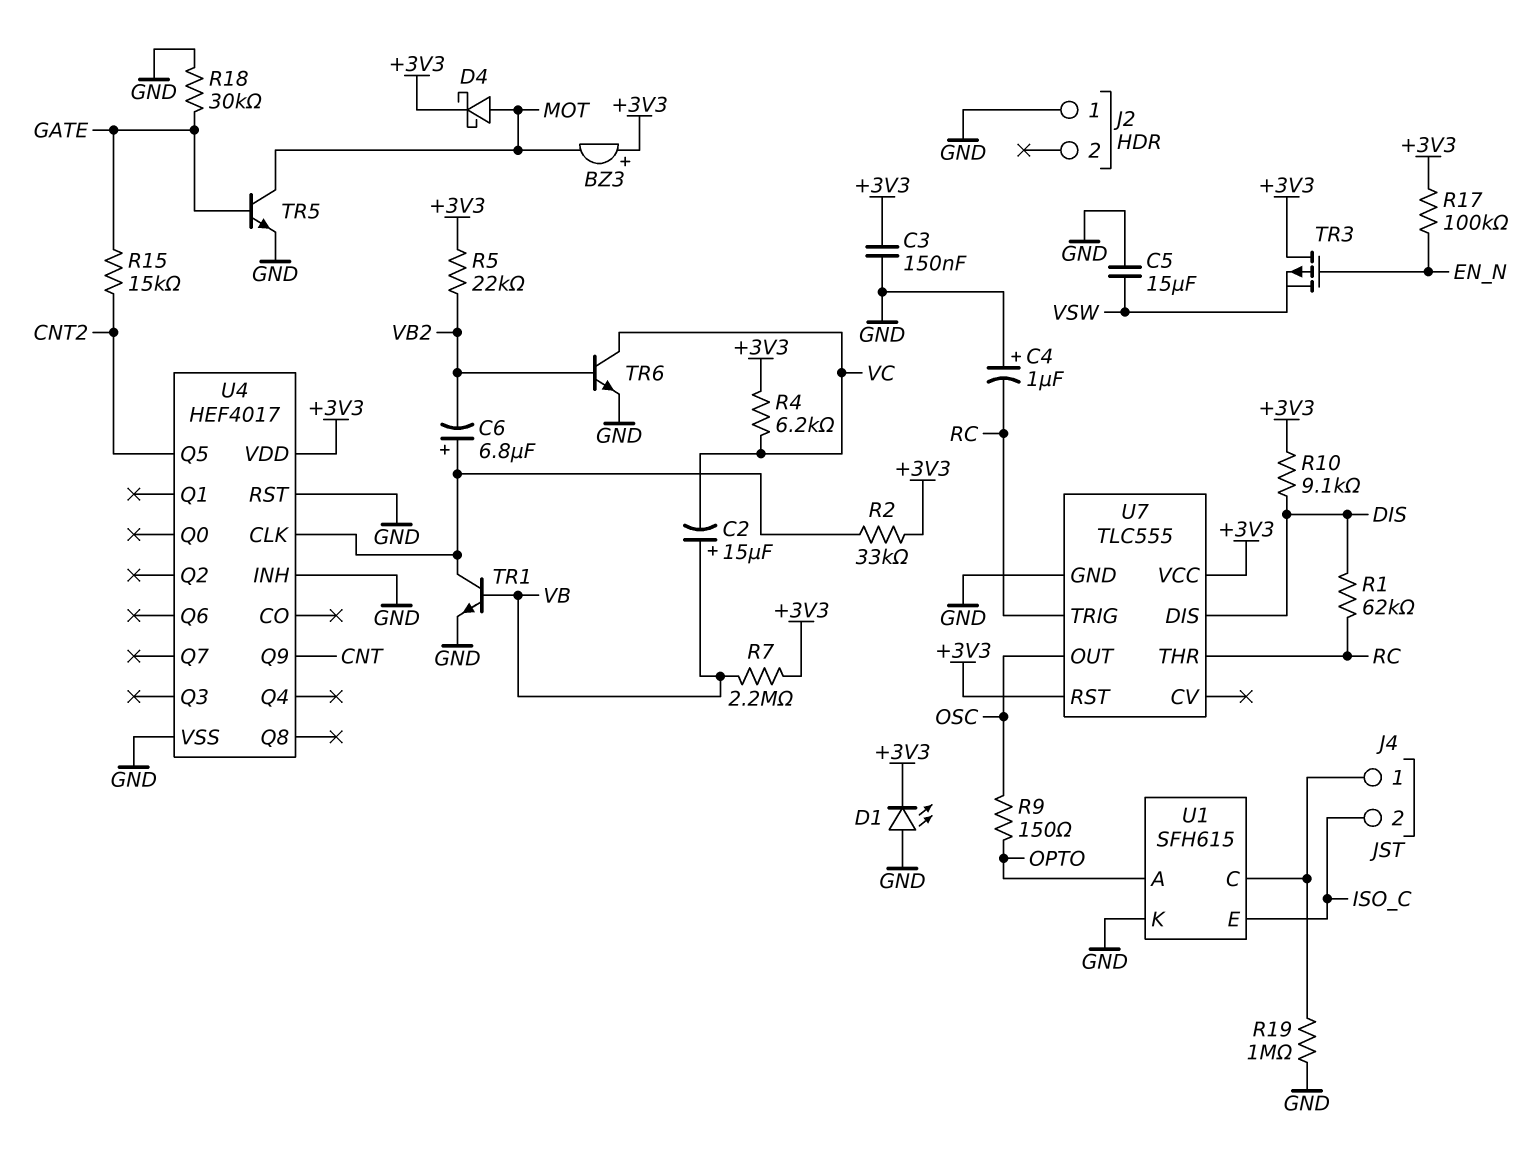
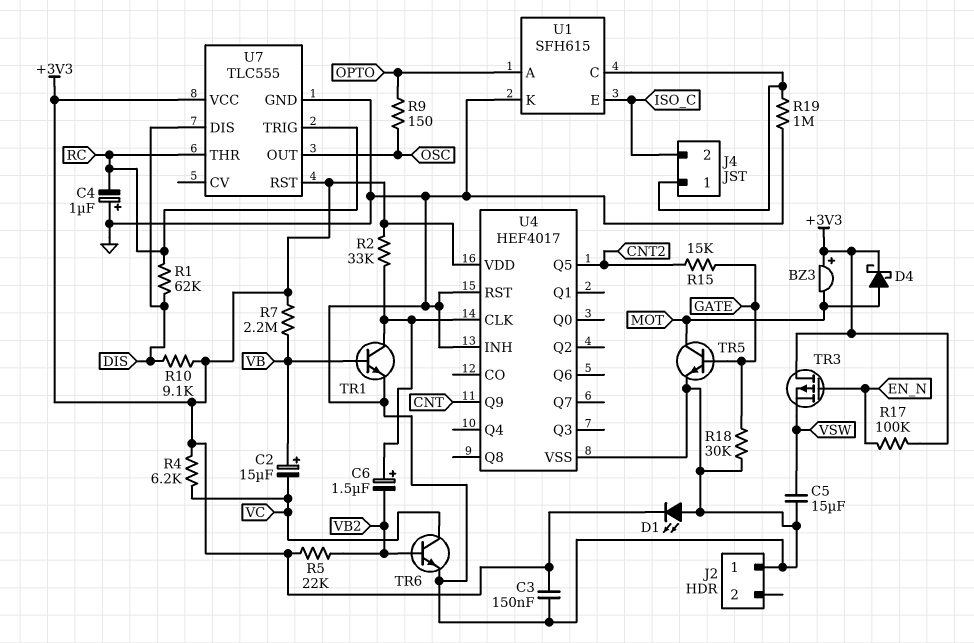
C6: 6.8uF (plus U4/CLK, minus VB2) -> 1.5uF (plus U4/CLK, minus VB2)

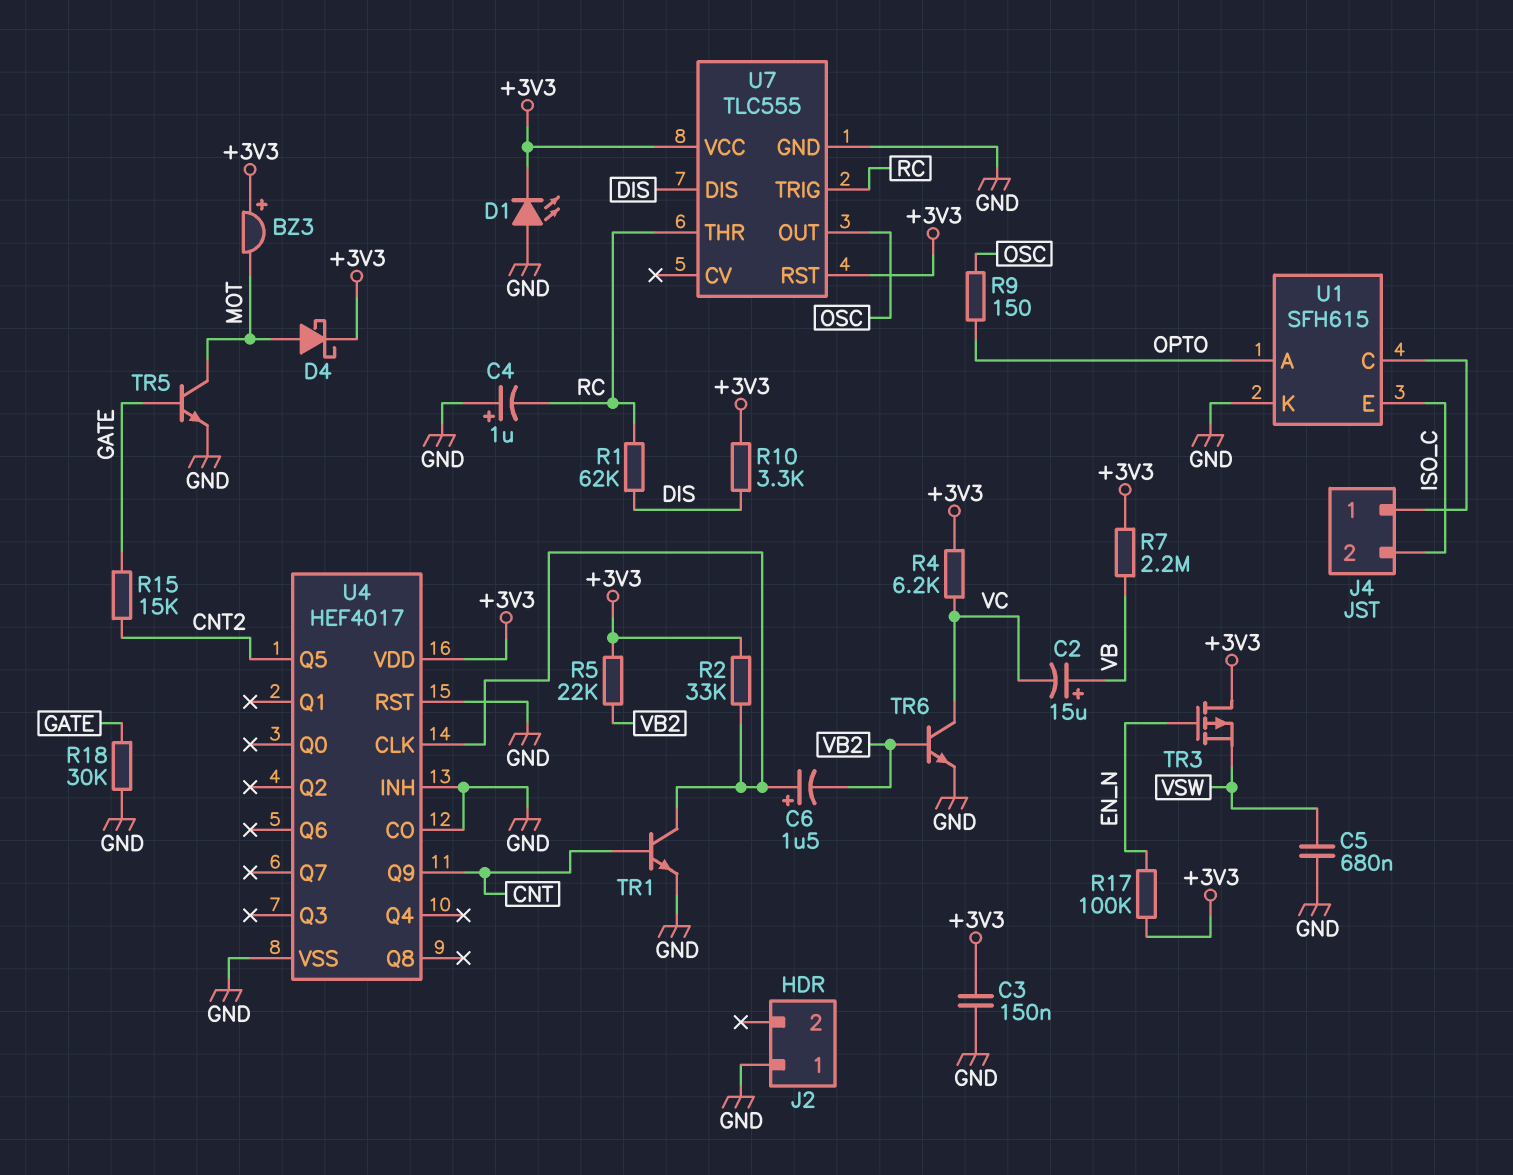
C5: 15uF (GND, VSW) -> 680nF (GND, VSW)
R10: 9.1k (+3V3, DIS) -> 3.3k (+3V3, DIS)
R19: 1M (GND, J4/1) -> none
TR1: NPN (B VB, C U4/CLK, E GND) -> NPN (B CNT, C U4/CLK, E GND)
U4 pin CO: none -> GND

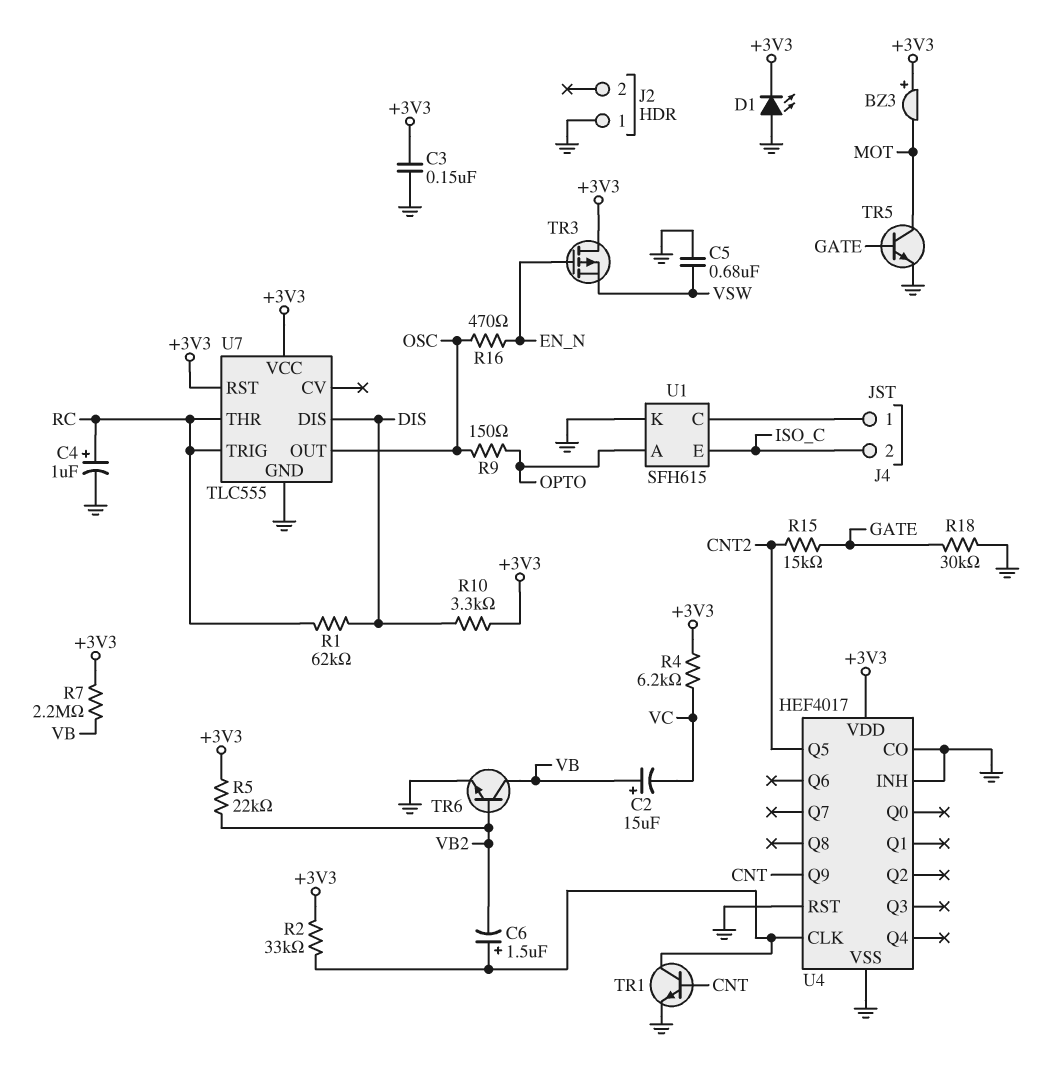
C4: 1uF (plus GND, minus RC) -> 1uF (plus RC, minus GND)
D4: schottky (A MOT, K +3V3) -> none
R16: none -> 470 (EN_N, OSC)
R17: 100k (+3V3, EN_N) -> none
TR6: NPN (B VB2, C VC, E GND) -> NPN (B VB2, C VB, E GND)

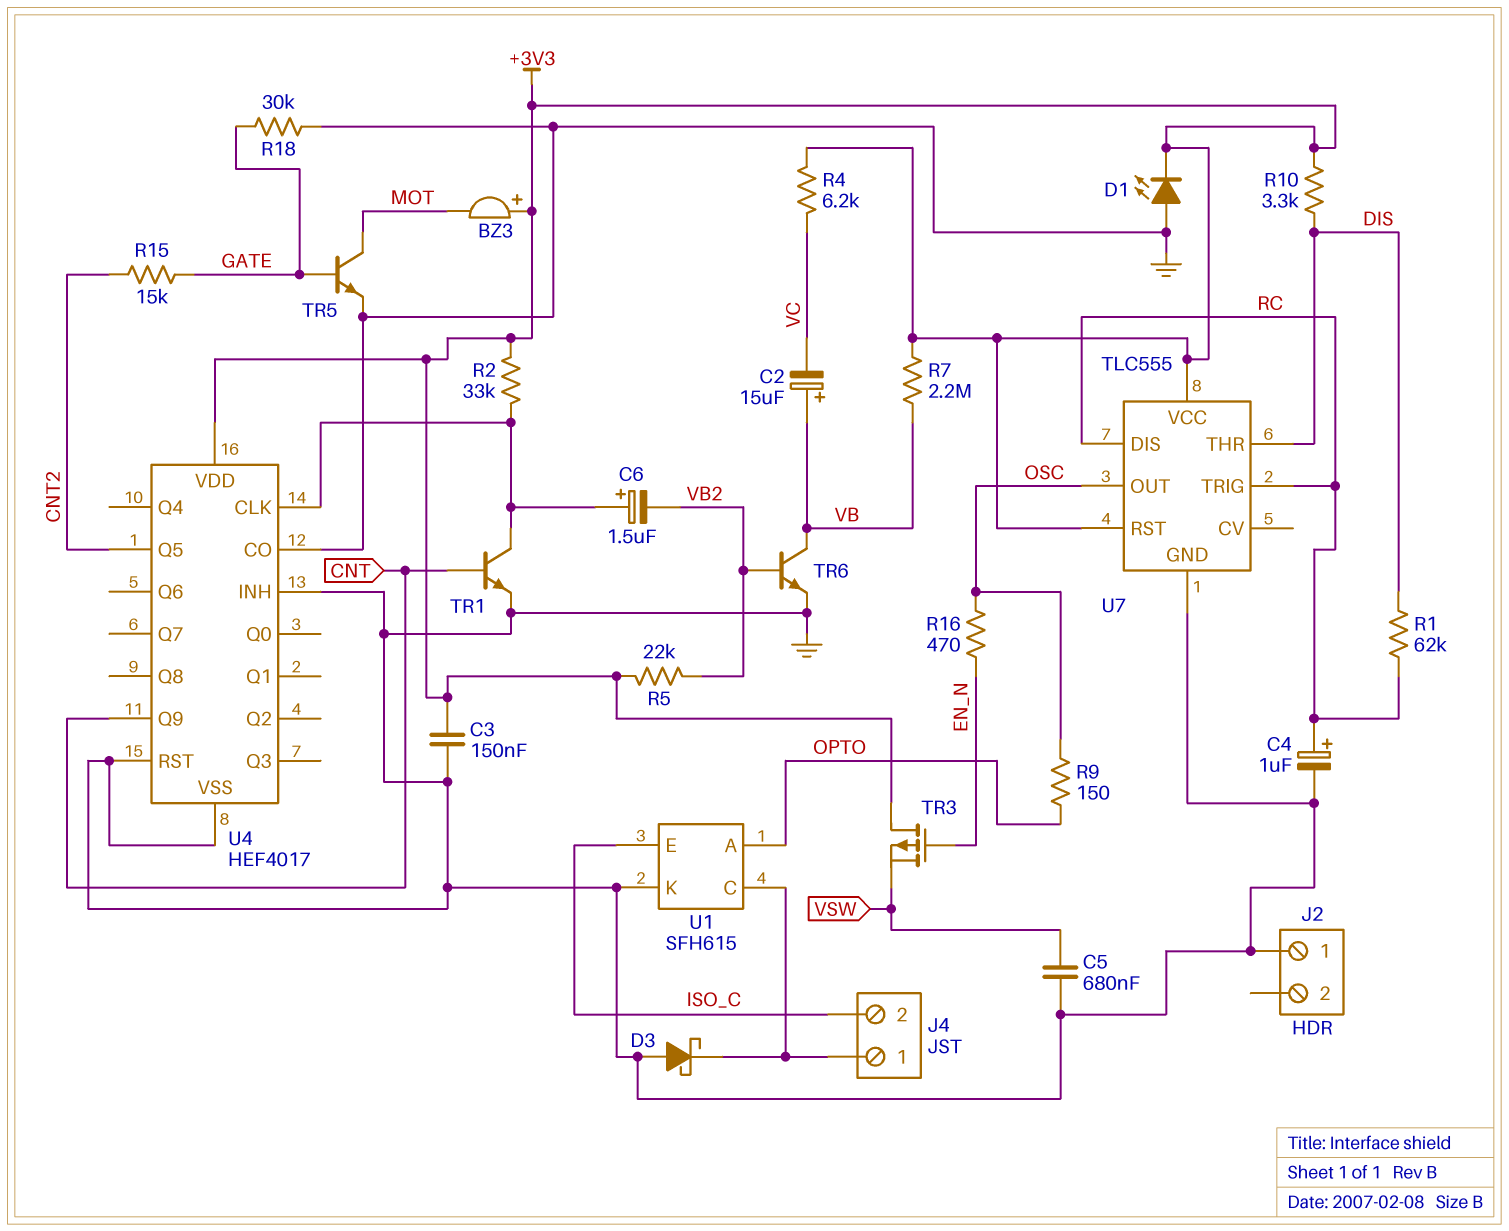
D3: none -> schottky (A GND, K J4/1)
U7 pin DIS: DIS -> RC
U7 pin THR: RC -> DIS

